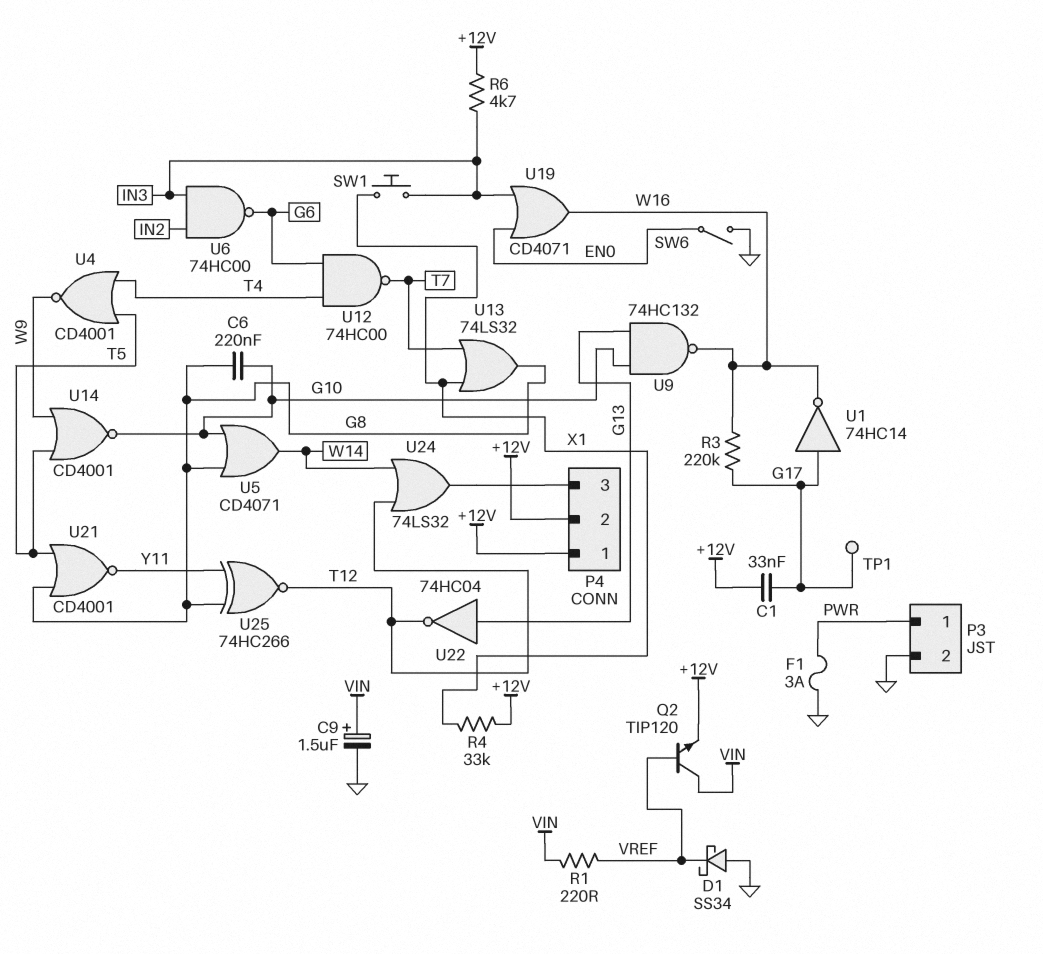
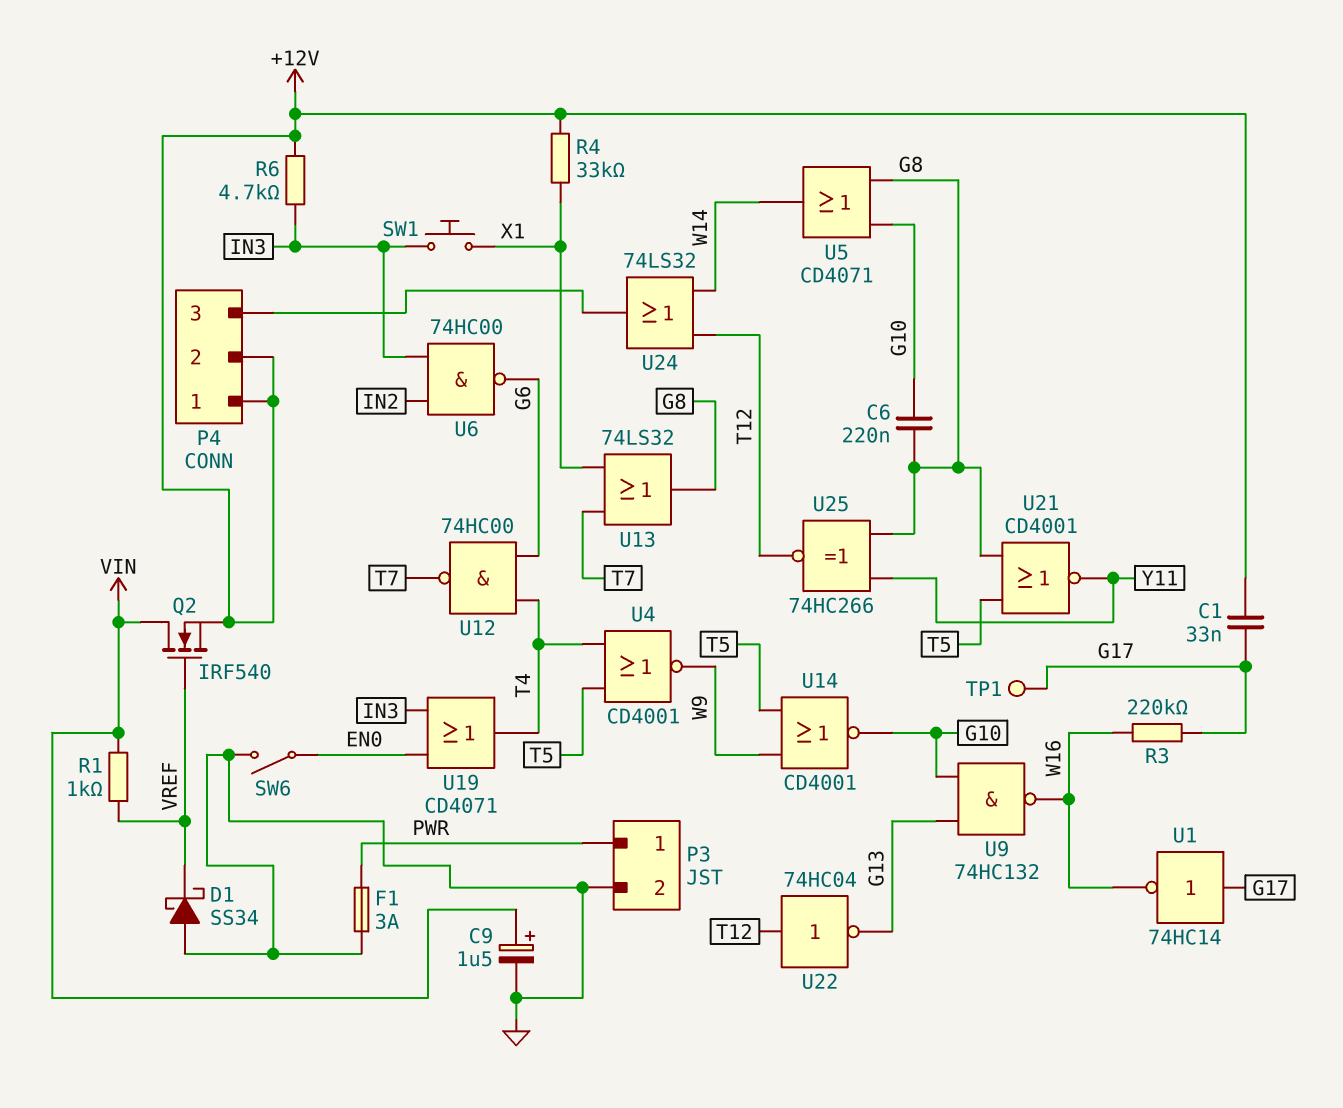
Q2: NPN TIP120 (B VREF, C VIN, E +12V) -> NMOS IRF540 (G VREF, D VIN, S +12V)
R1: 220 (VIN, VREF) -> 1k (VIN, VREF)
U19: OR CD4071 (in EN0, in IN3, out W16) -> OR CD4071 (in EN0, in IN3, out T4)
U22: NOT 74HC04 (in G13, out T12) -> NOT 74HC04 (in T12, out G13)

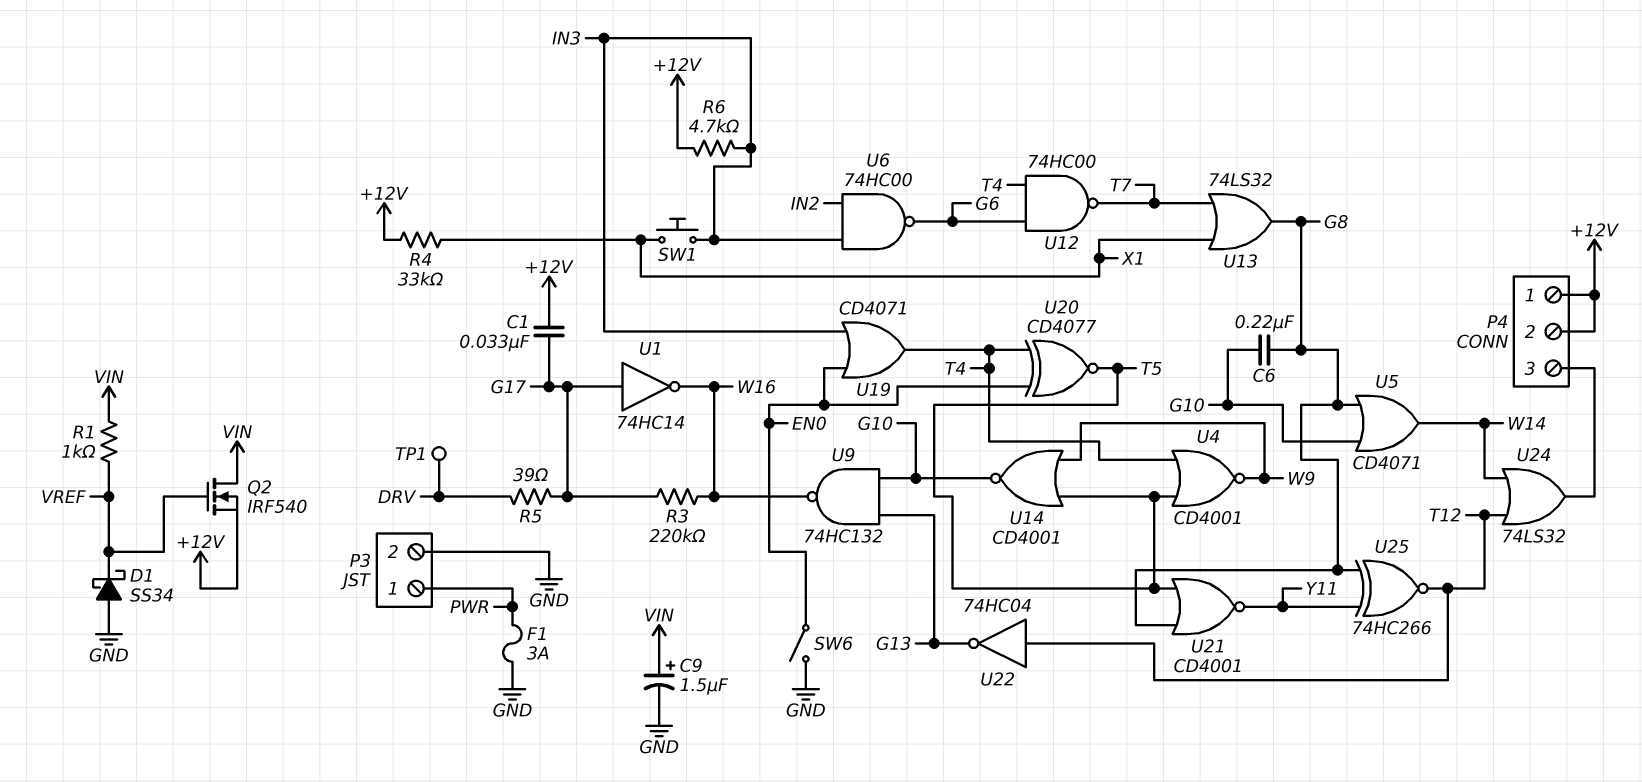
R5: none -> 39 (DRV, G17)
TP1: test point (G17) -> test point (DRV)
U20: none -> XNOR CD4077 (in EN0, in T4, out T5)

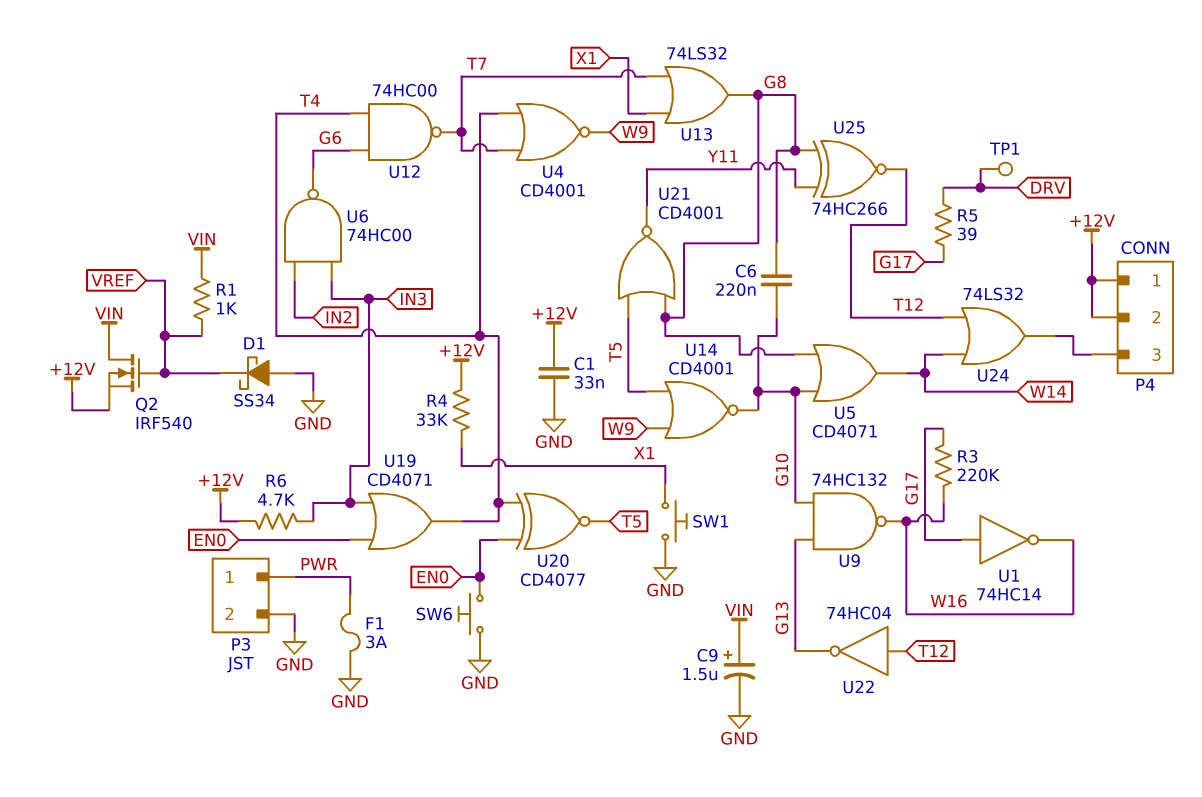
C1: 33nF (+12V, G17) -> 33nF (+12V, GND)
SW1: button (IN3, X1) -> button (GND, X1)
SW6: switch (EN0, GND) -> button (EN0, GND)
U4: NOR CD4001 (in T4, in T5, out W9) -> NOR CD4001 (in T4, in T7, out W9)

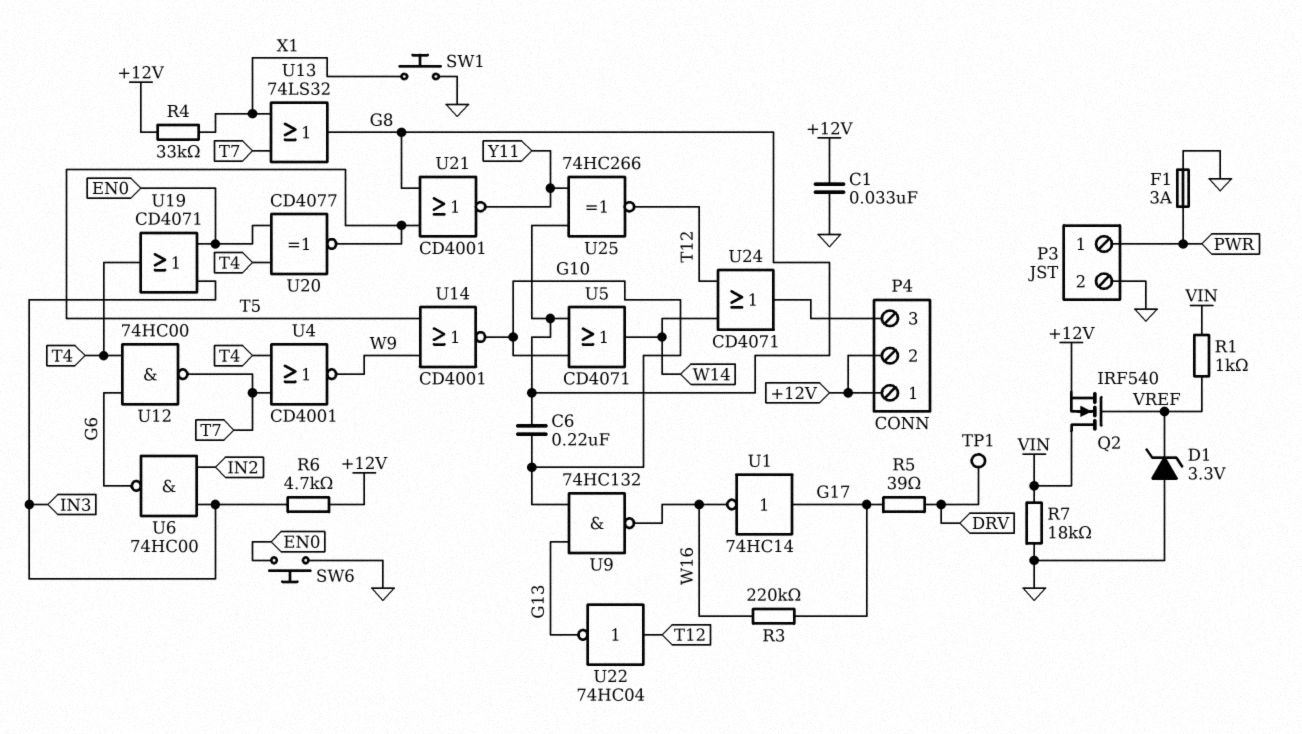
C9: 1.5uF (plus VIN, minus GND) -> none
D1: schottky SS34 (A GND, K VREF) -> zener 3.3V (A GND, K VREF)
R7: none -> 18k (GND, VIN)
U24: OR 74LS32 (in T12, in W14, out P4/3) -> OR CD4071 (in T12, in W14, out P4/3)

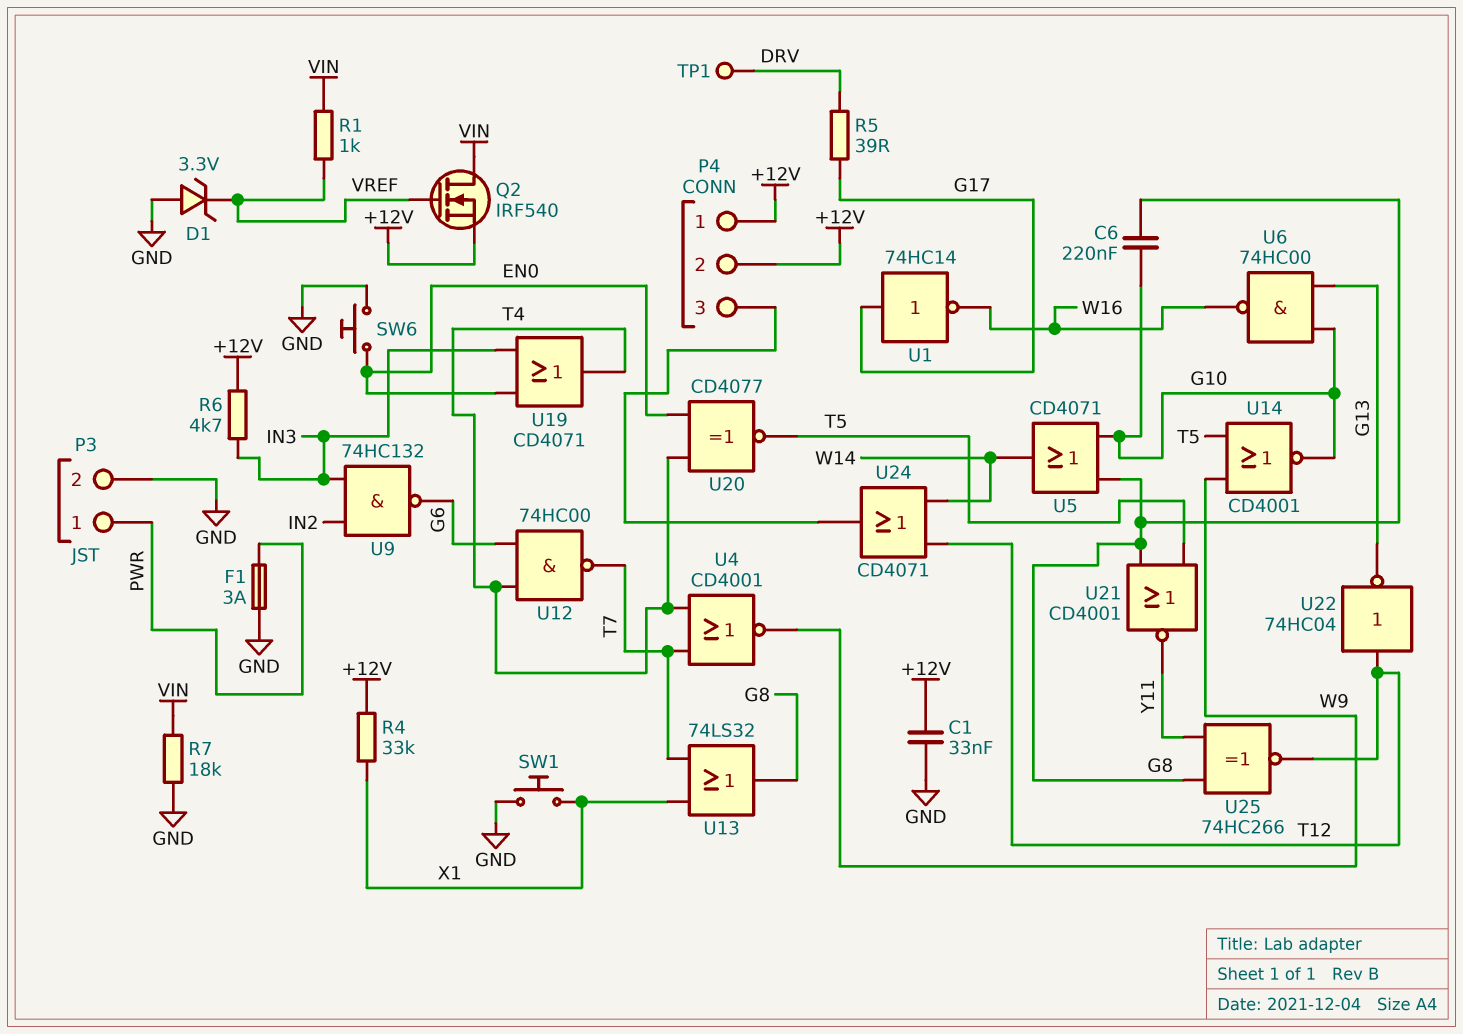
R3: 220k (G17, W16) -> none
U6: NAND 74HC00 (in IN2, in IN3, out G6) -> NAND 74HC00 (in G10, in G13, out W16)
U9: NAND 74HC132 (in G10, in G13, out W16) -> NAND 74HC132 (in IN2, in IN3, out G6)

